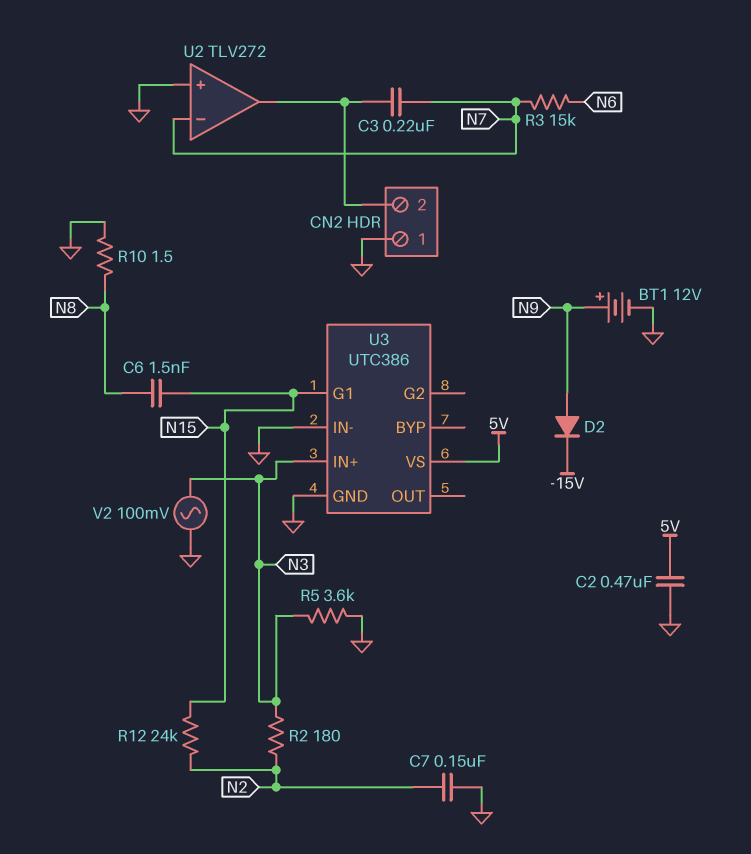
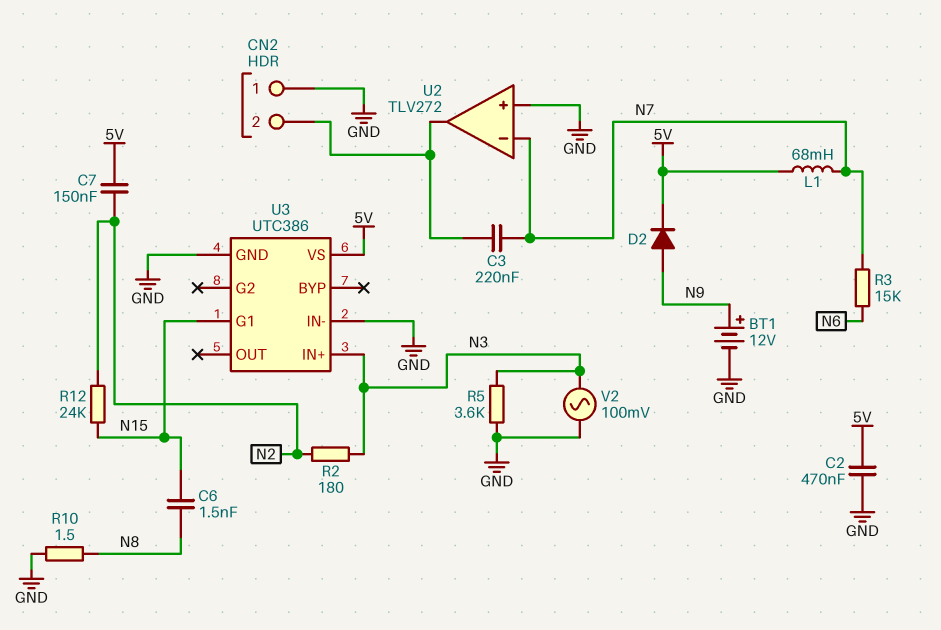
C7: 150nF (GND, N2) -> 150nF (5V, N2)
D2: diode (A N9, K -15V) -> diode (A N9, K 5V)
L1: none -> 68mH (5V, N7)

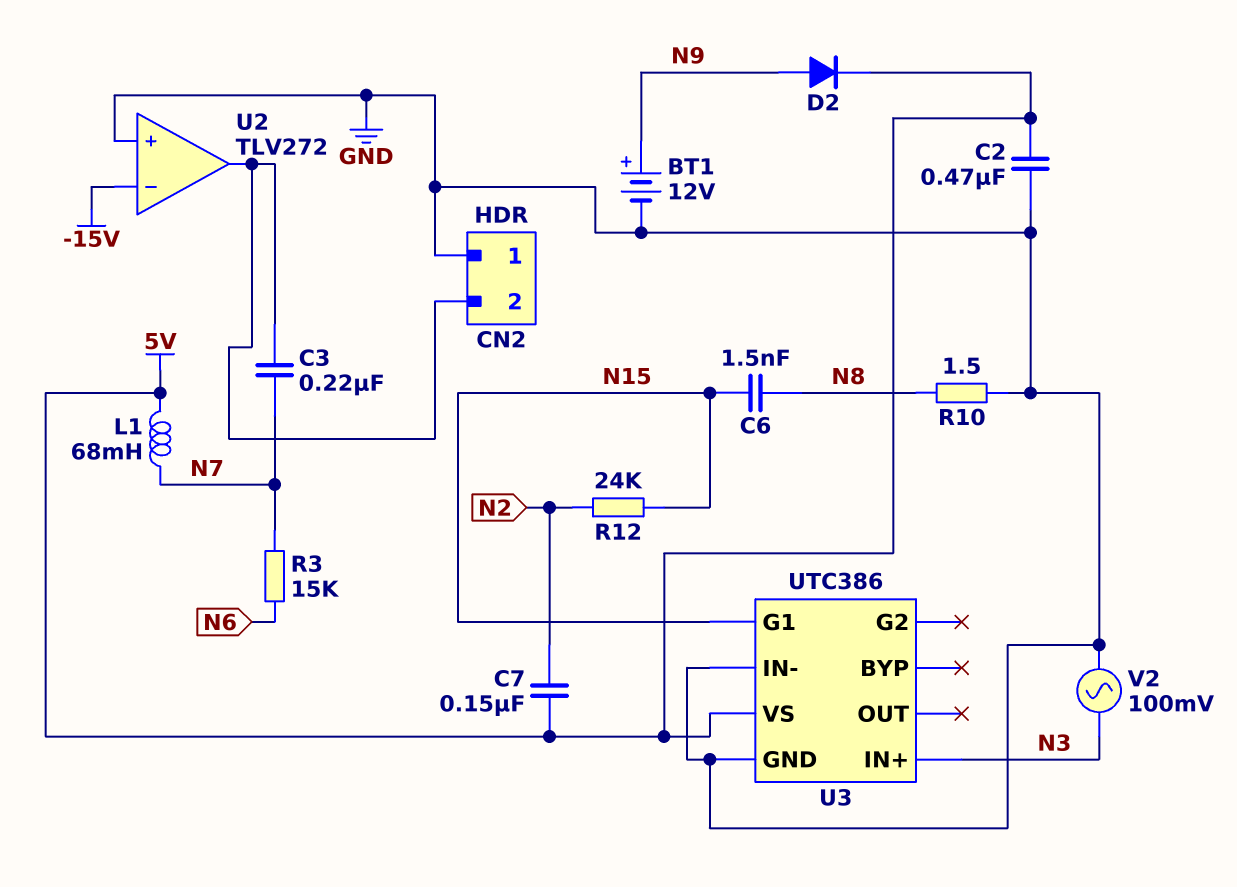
R2: 180 (N2, N3) -> none
R5: 3.6k (GND, N3) -> none
U2 pin in-: N7 -> -15V

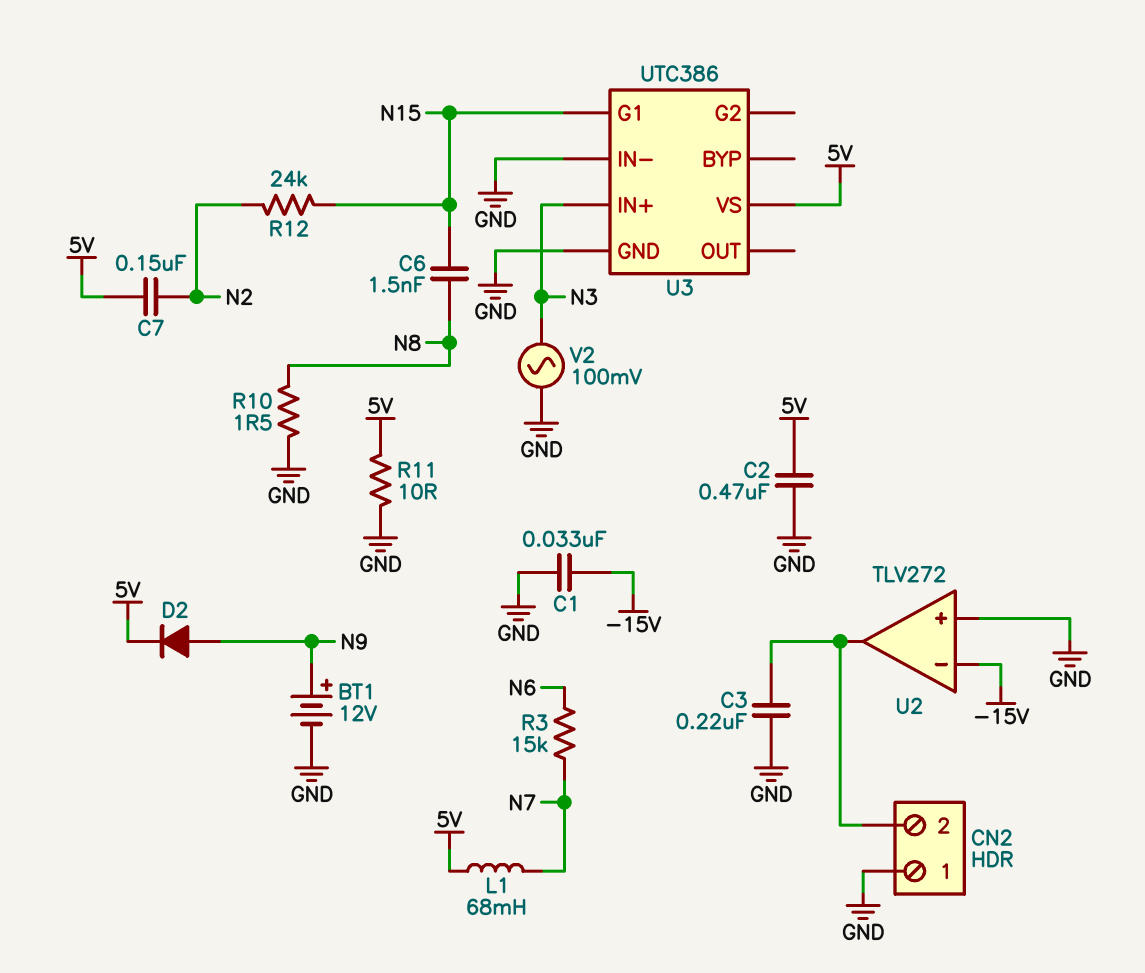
C1: none -> 33nF (-15V, GND)
C3: 220nF (CN2/2, N7) -> 220nF (CN2/2, GND)
R11: none -> 10 (5V, GND)

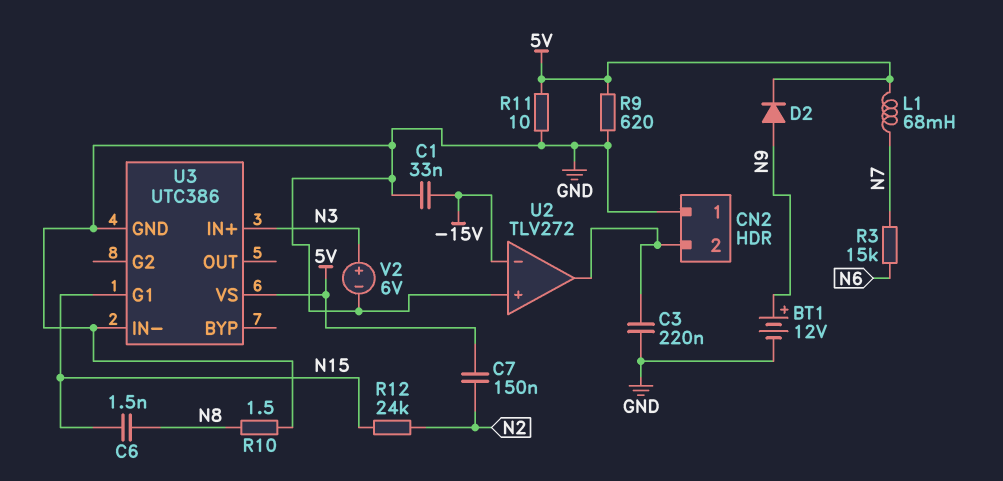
C2: 470nF (5V, GND) -> none
R9: none -> 620 (5V, GND)
V2: AC 100mV (GND, N3) -> 6V (plus N3, minus GND)

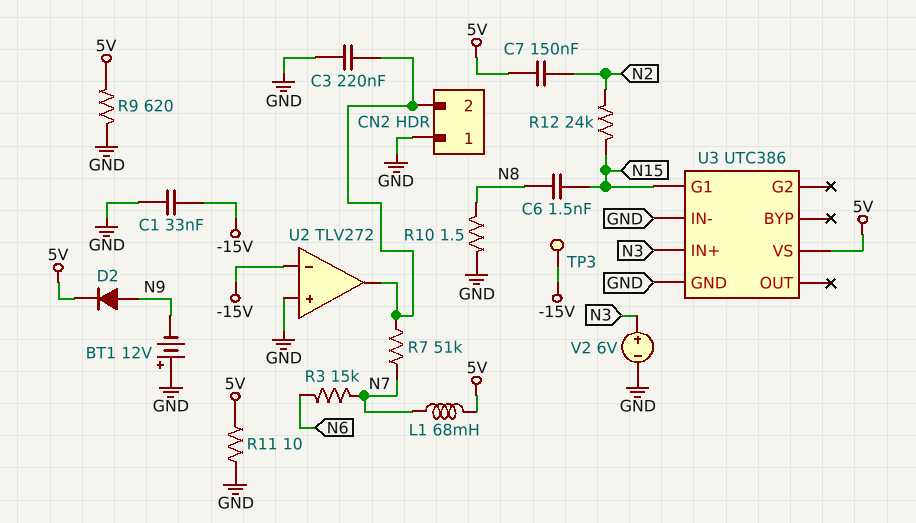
BT1: 12V (plus N9, minus GND) -> 12V (plus GND, minus N9)
R7: none -> 51k (CN2/2, N7)
TP3: none -> test point (-15V)

